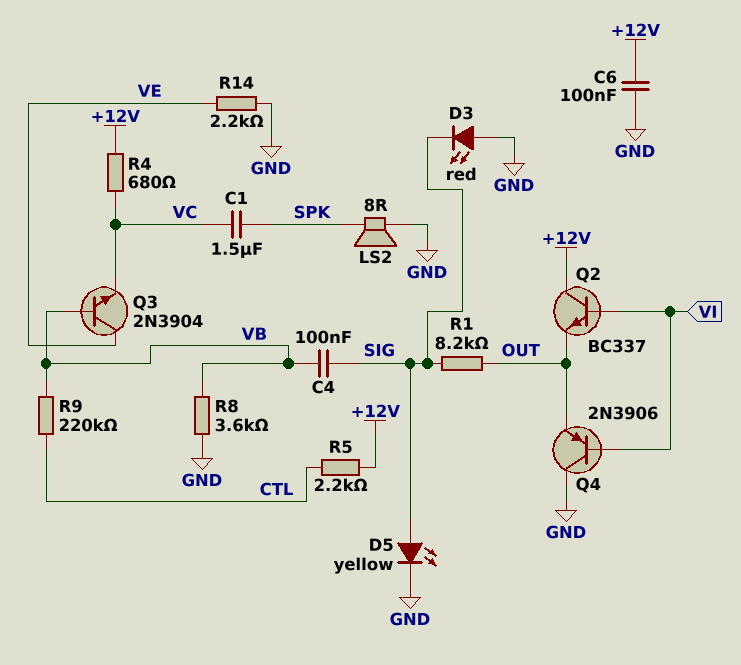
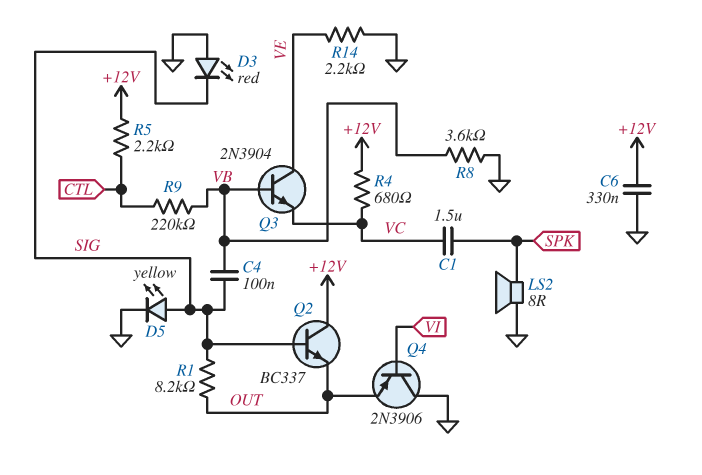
C6: 100nF (+12V, GND) -> 330nF (+12V, GND)
Q2: NPN BC337 (B VI, C +12V, E OUT) -> NPN BC337 (B SIG, C +12V, E OUT)

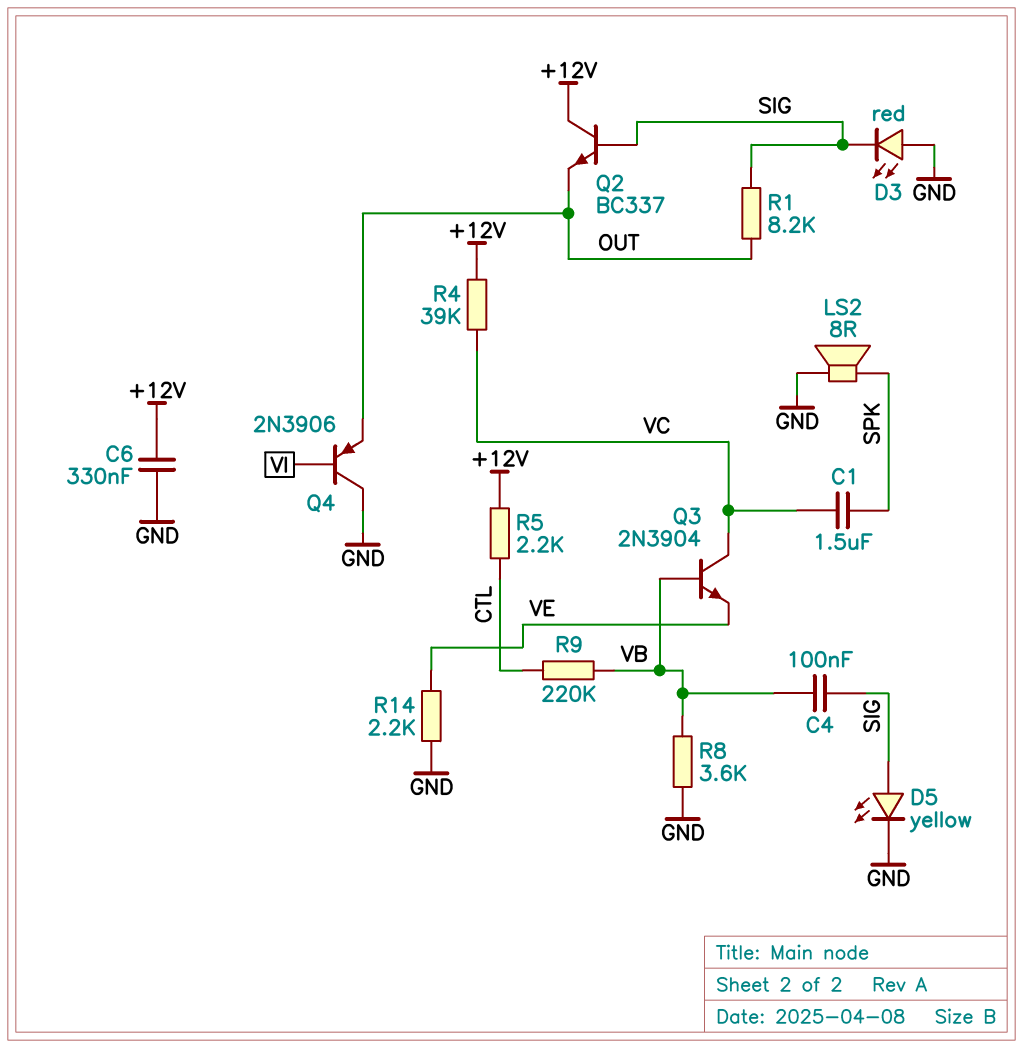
Q3: NPN 2N3904 (B VB, C VE, E VC) -> NPN 2N3904 (B VB, C VC, E VE)
R4: 680 (+12V, VC) -> 39k (+12V, VC)

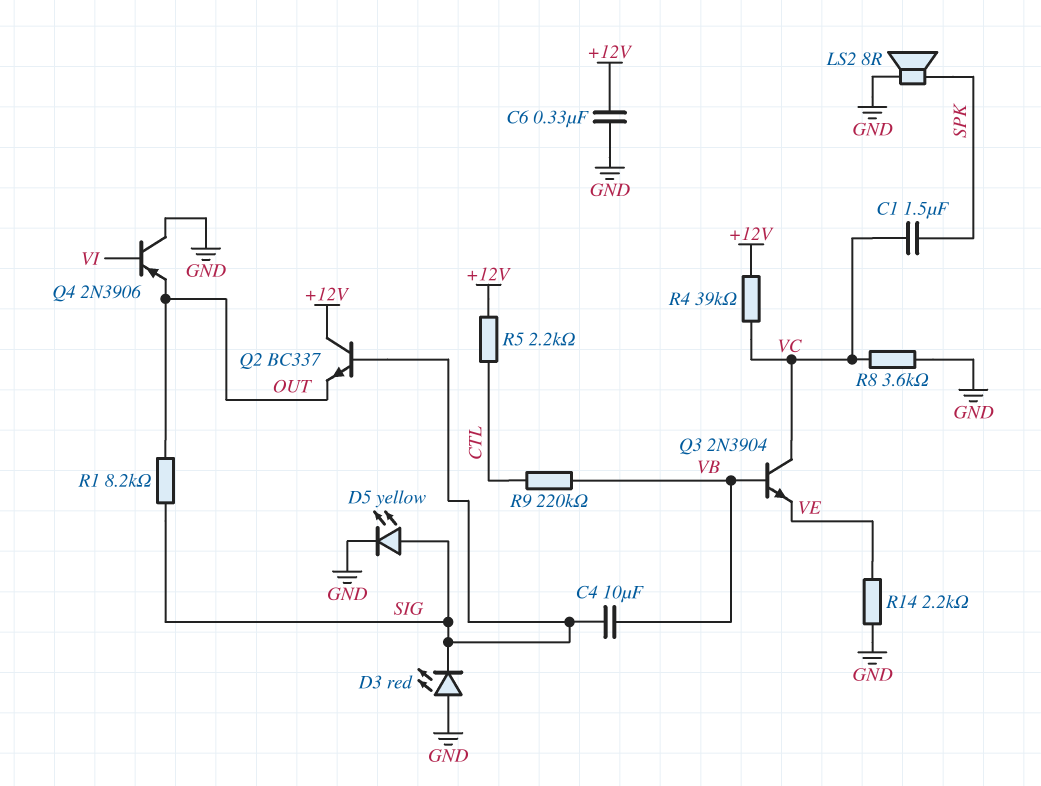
C4: 100nF (SIG, VB) -> 10uF (SIG, VB)
R8: 3.6k (GND, VB) -> 3.6k (GND, VC)

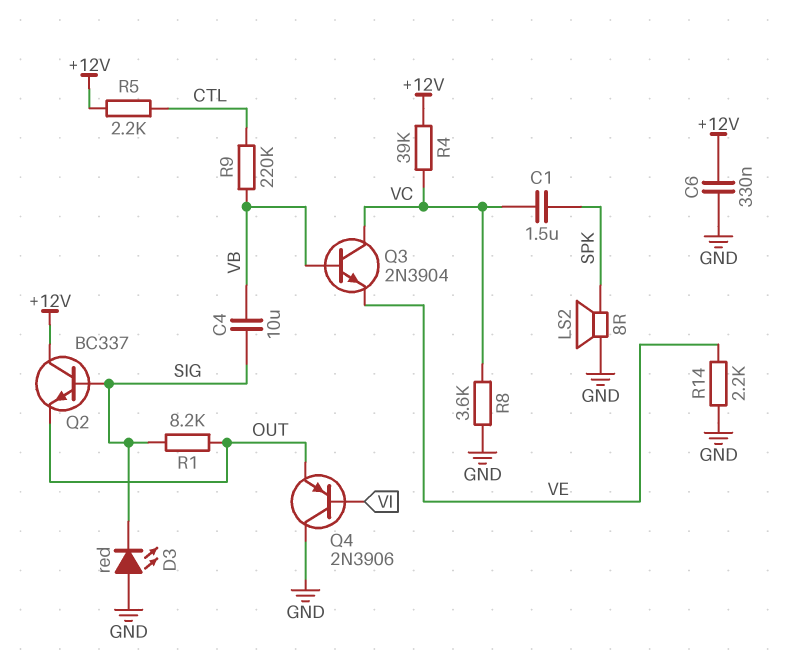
D5: LED yellow (A SIG, K GND) -> none

